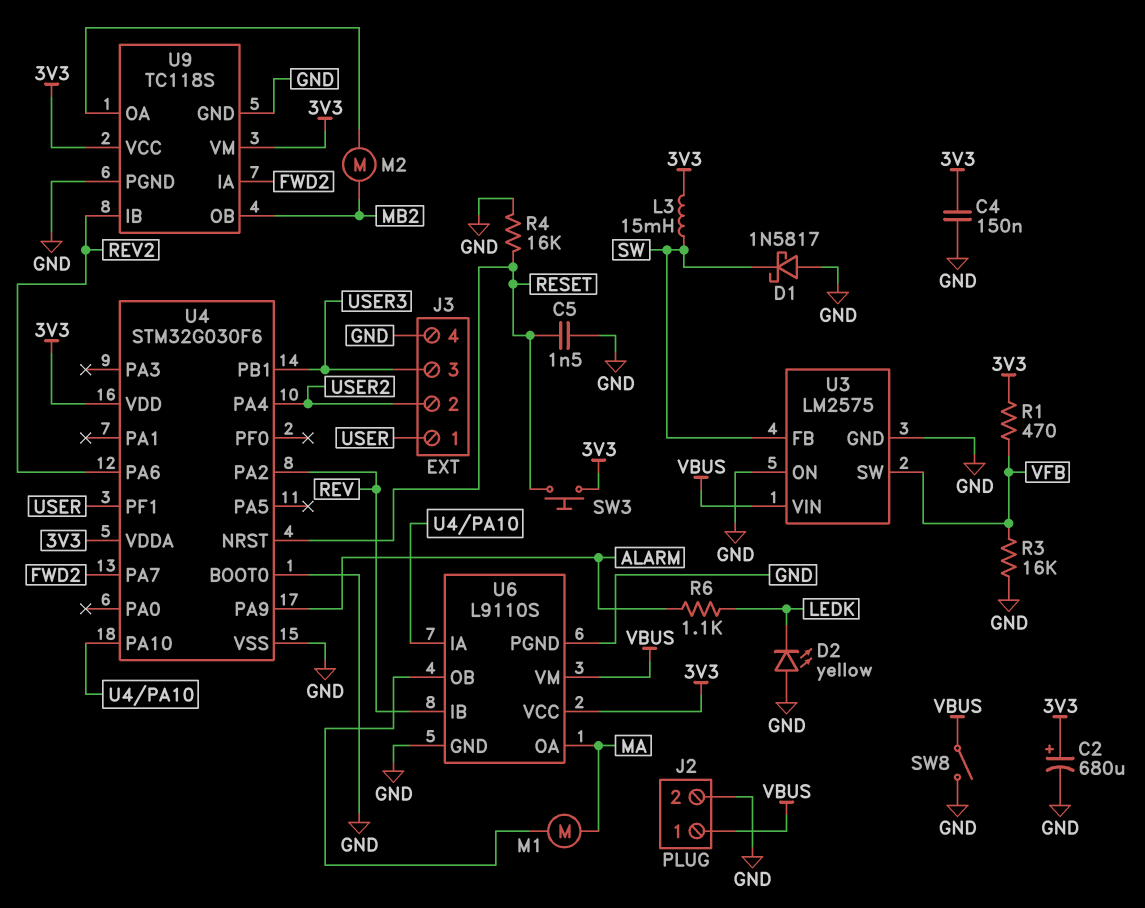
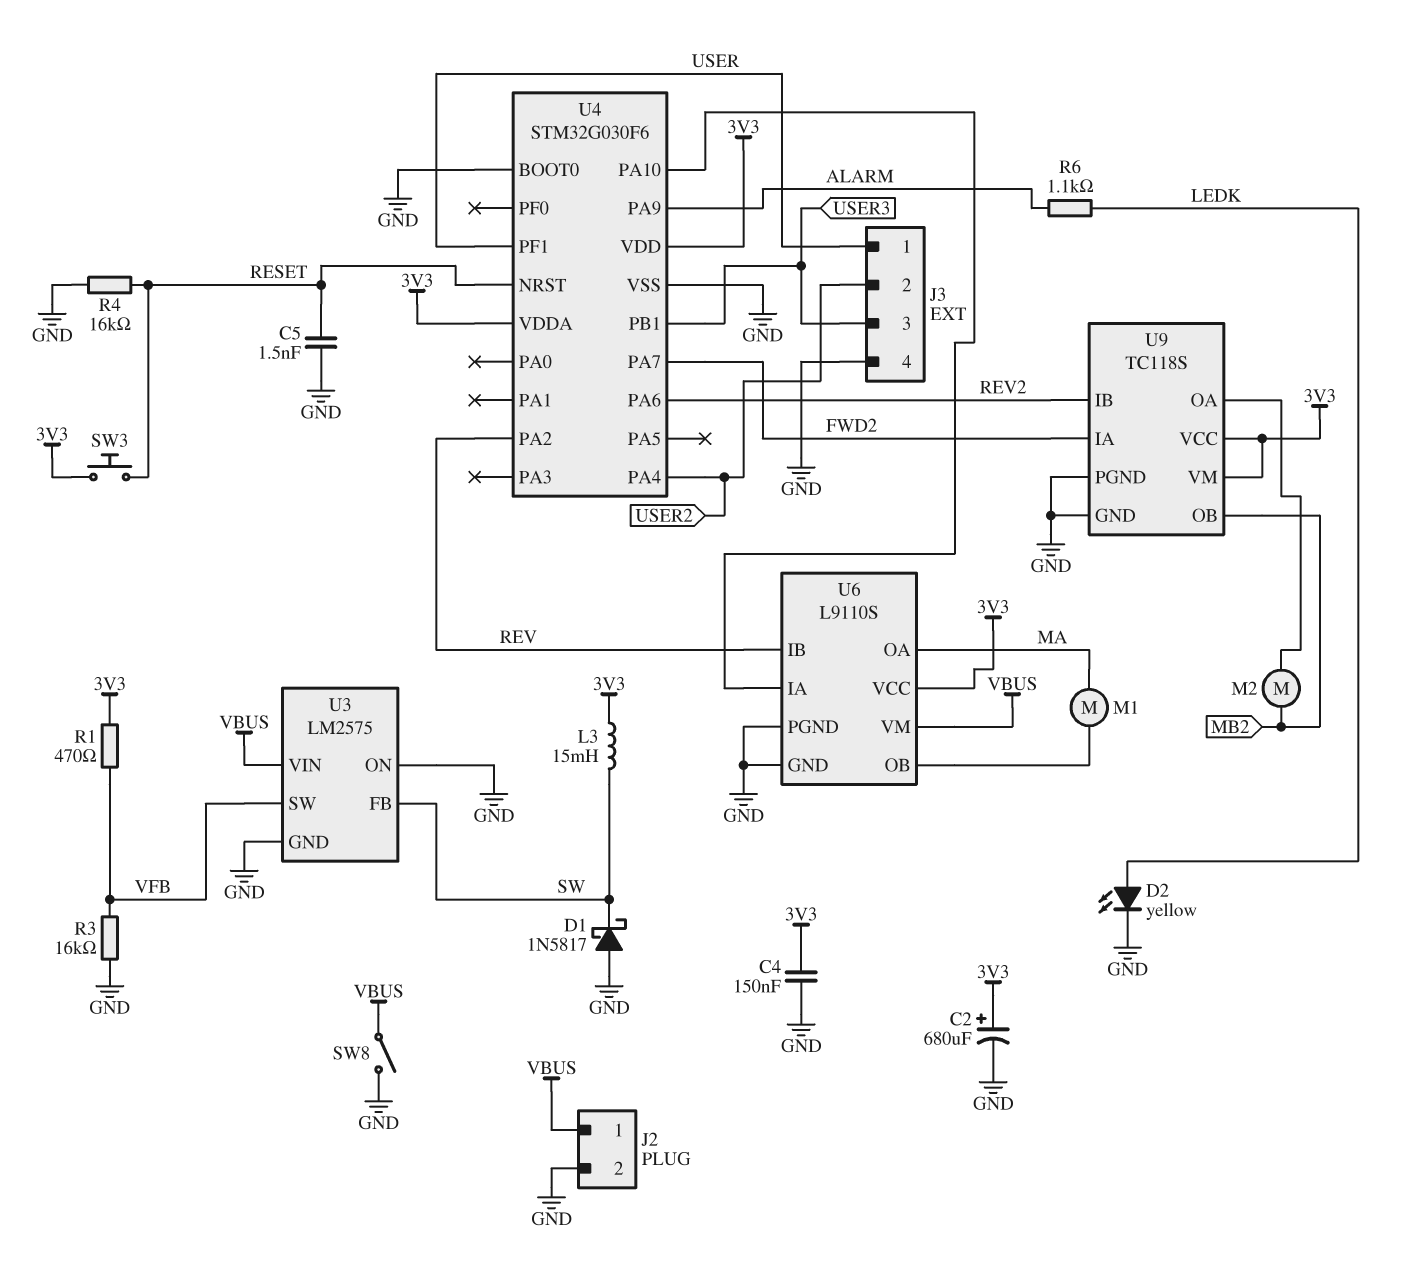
D2: LED yellow (A GND, K LEDK) -> LED yellow (A LEDK, K GND)

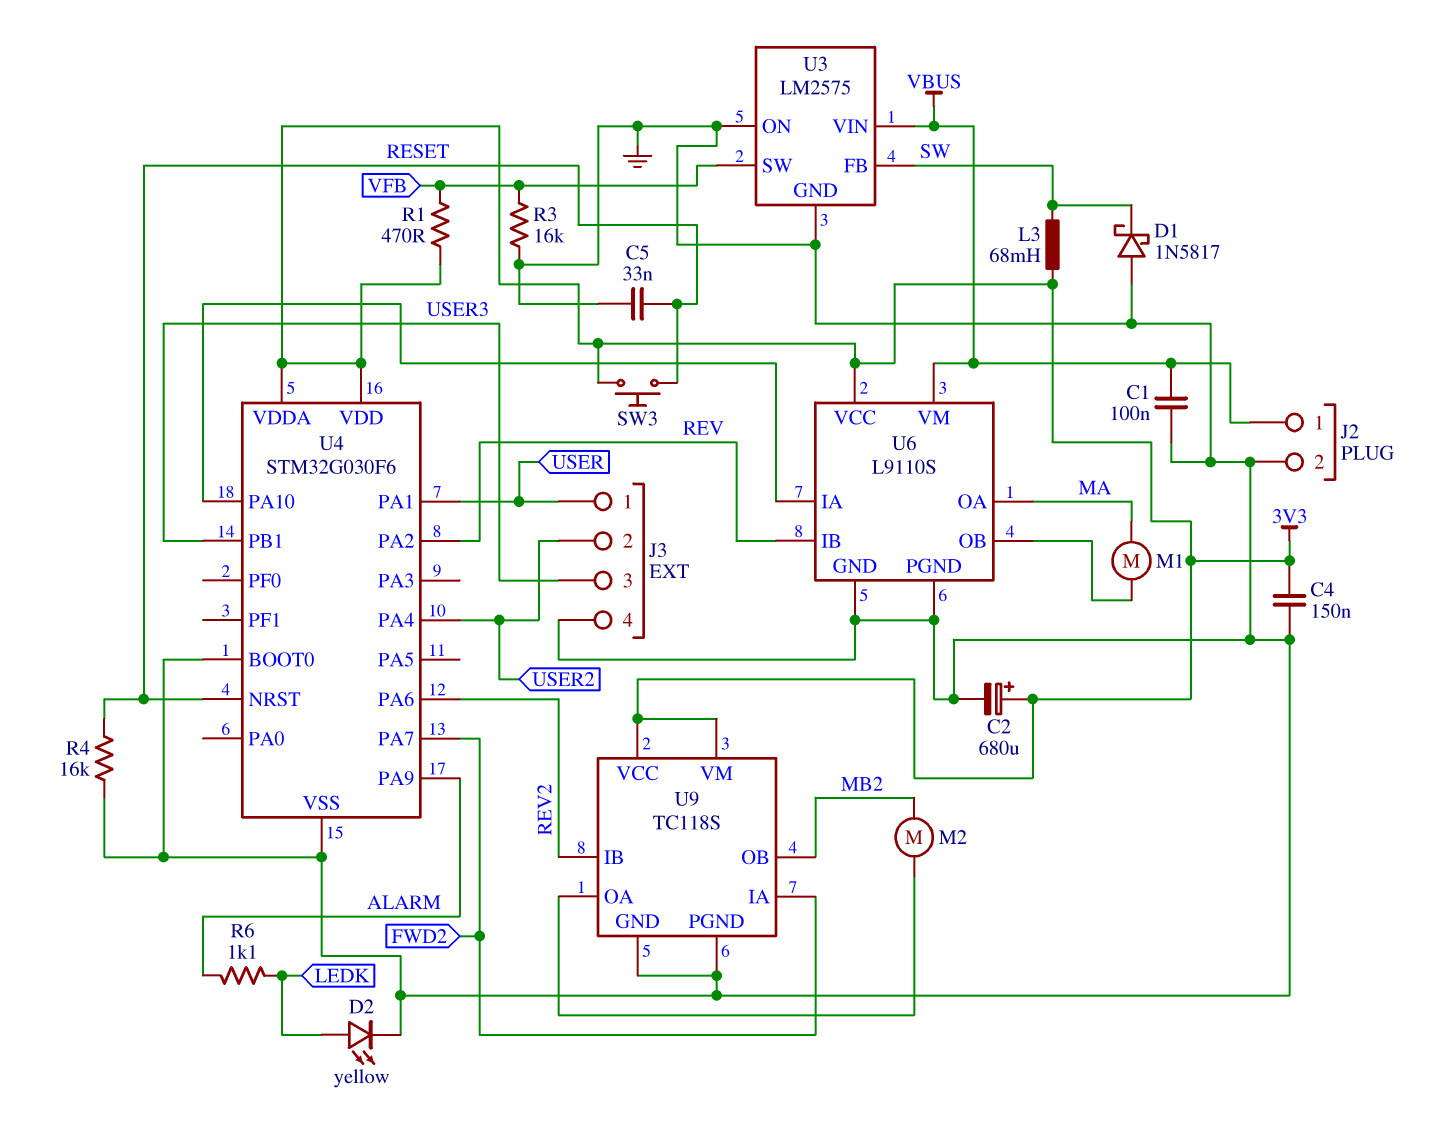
C1: none -> 100nF (GND, VBUS)
C5: 1.5nF (GND, RESET) -> 33nF (GND, RESET)
L3: 15mH (3V3, SW) -> 68mH (3V3, SW)
SW8: switch (GND, VBUS) -> none
U4 pin PA1: none -> USER
U4 pin PF1: USER -> none

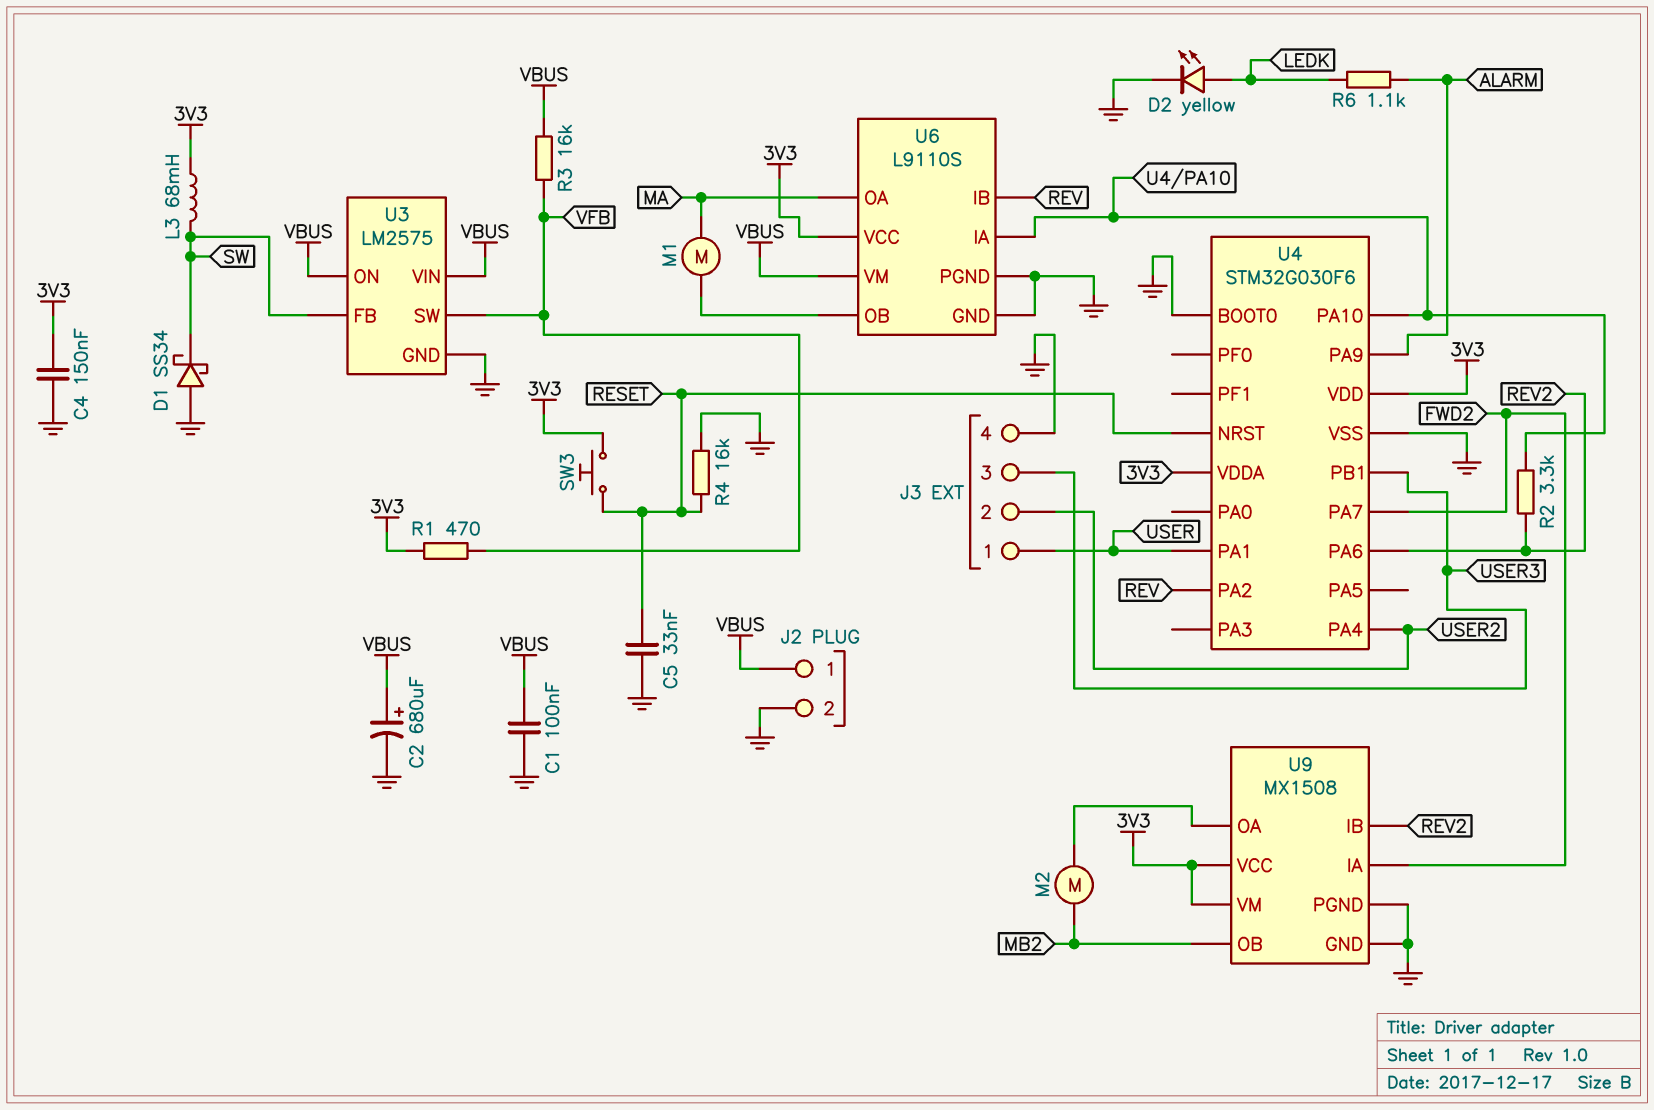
C2: 680uF (plus 3V3, minus GND) -> 680uF (plus VBUS, minus GND)
D1: schottky 1N5817 (A GND, K SW) -> schottky SS34 (A GND, K SW)
R2: none -> 3.3k (REV2, U4/PA10)
R3: 16k (GND, VFB) -> 16k (VBUS, VFB)
U3 pin ON: GND -> VBUS
U9: TC118S -> MX1508

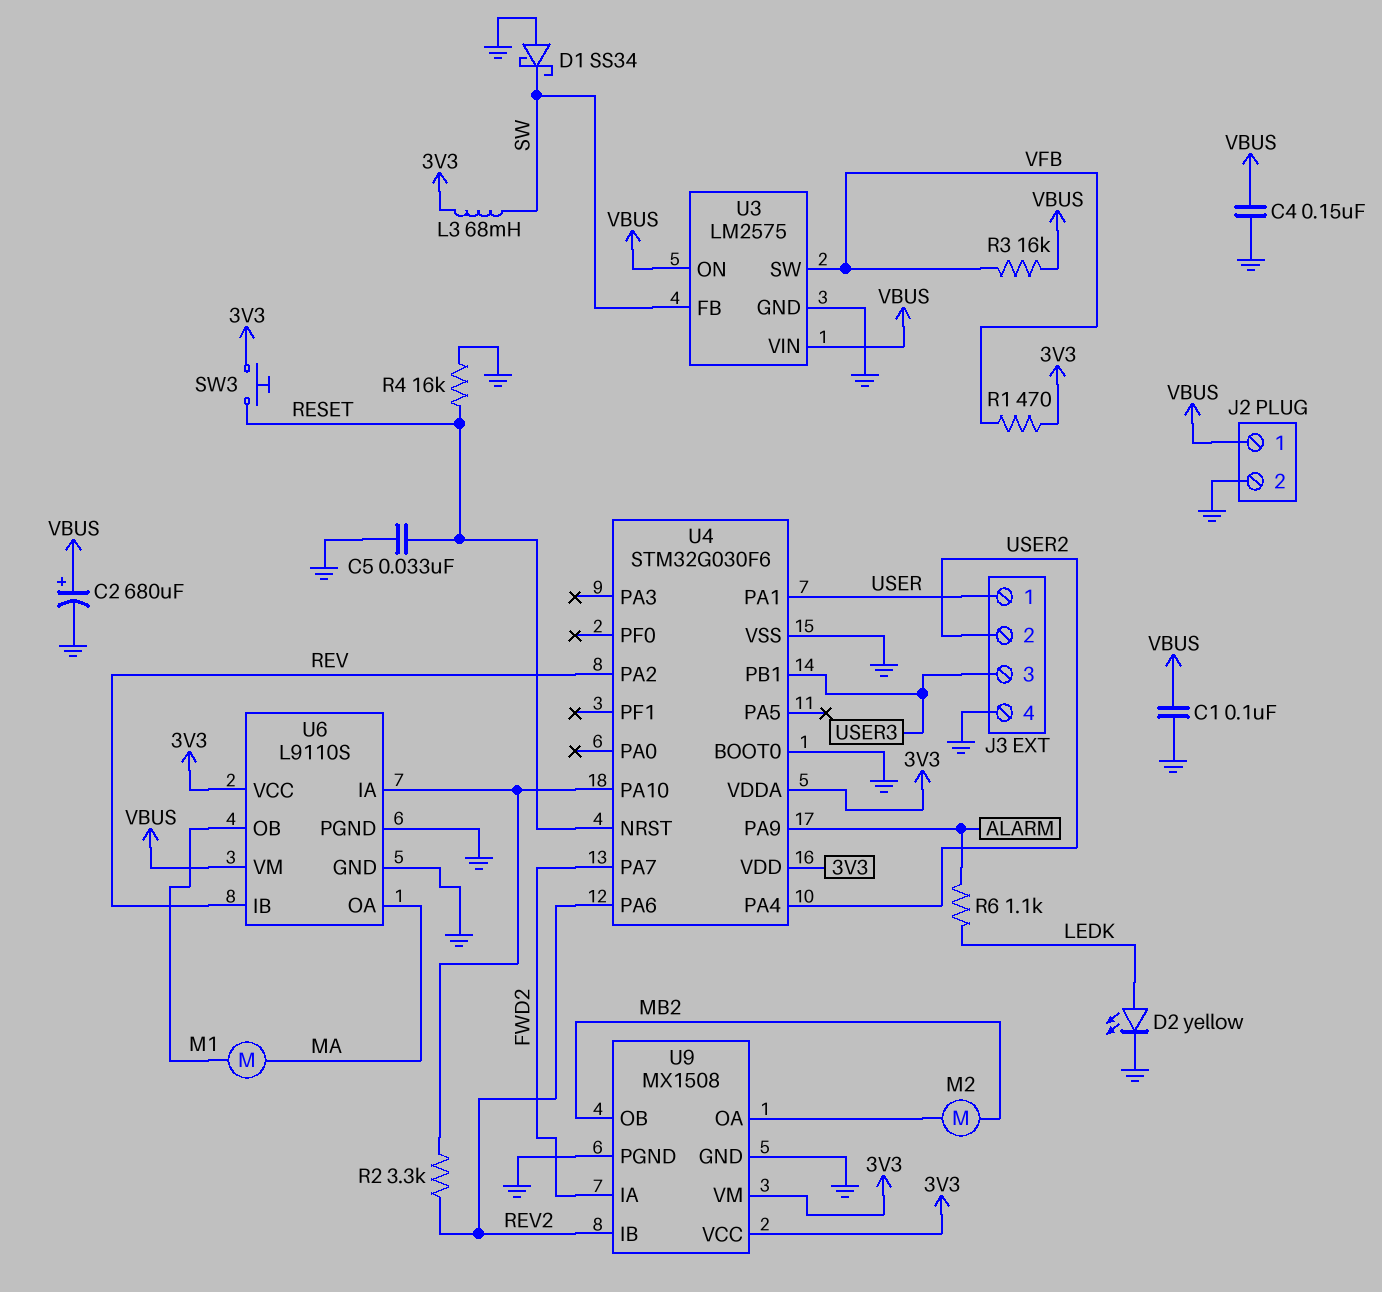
C4: 150nF (3V3, GND) -> 150nF (GND, VBUS)

